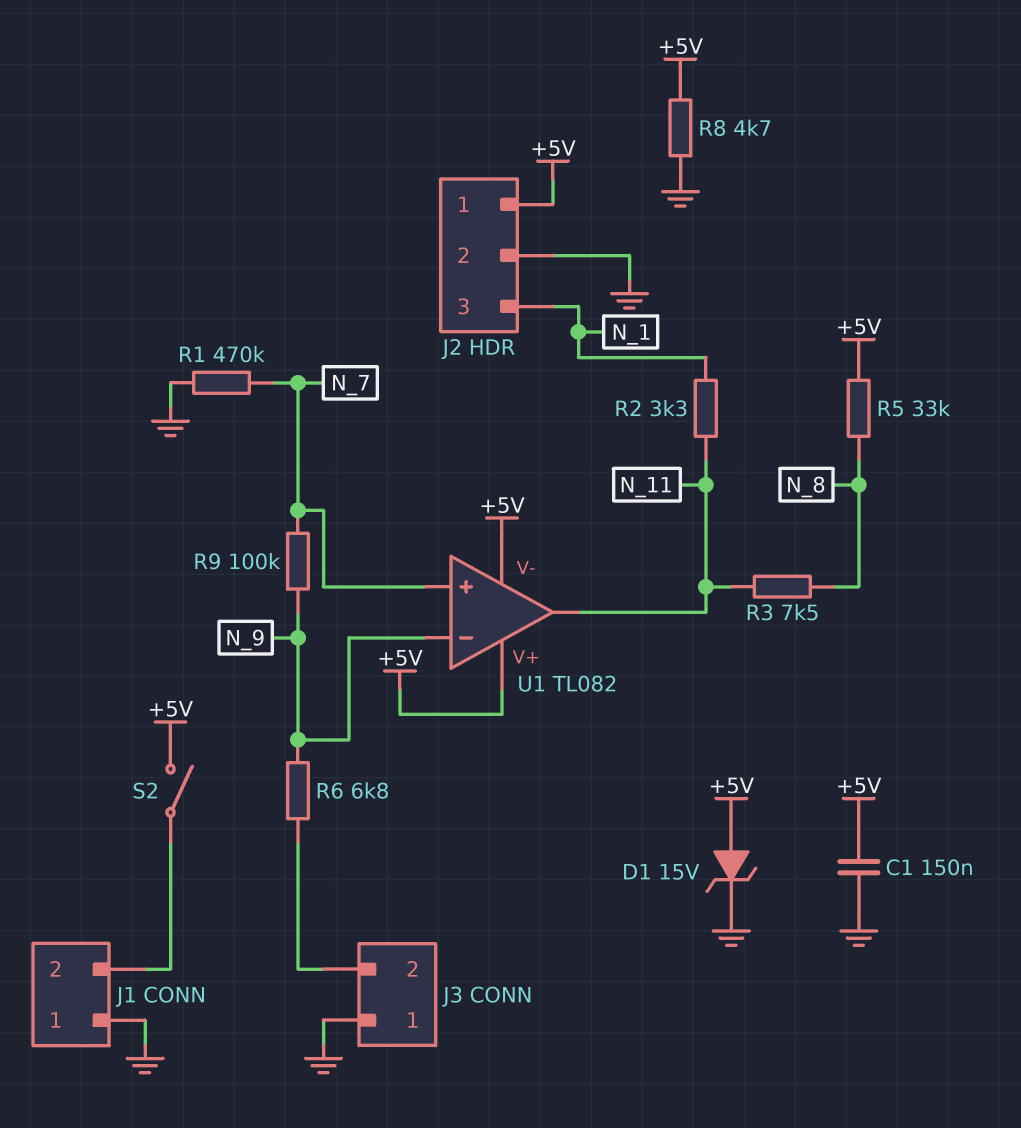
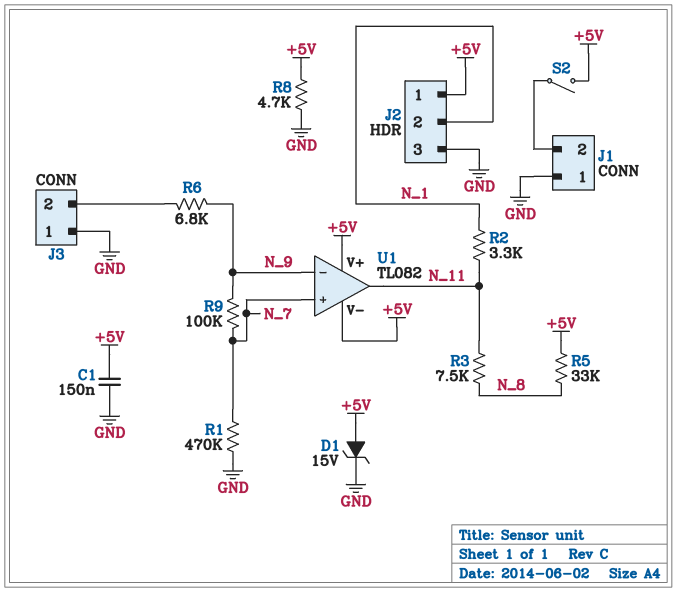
J2 pin 2: GND -> N_1
J2 pin 3: N_1 -> GND

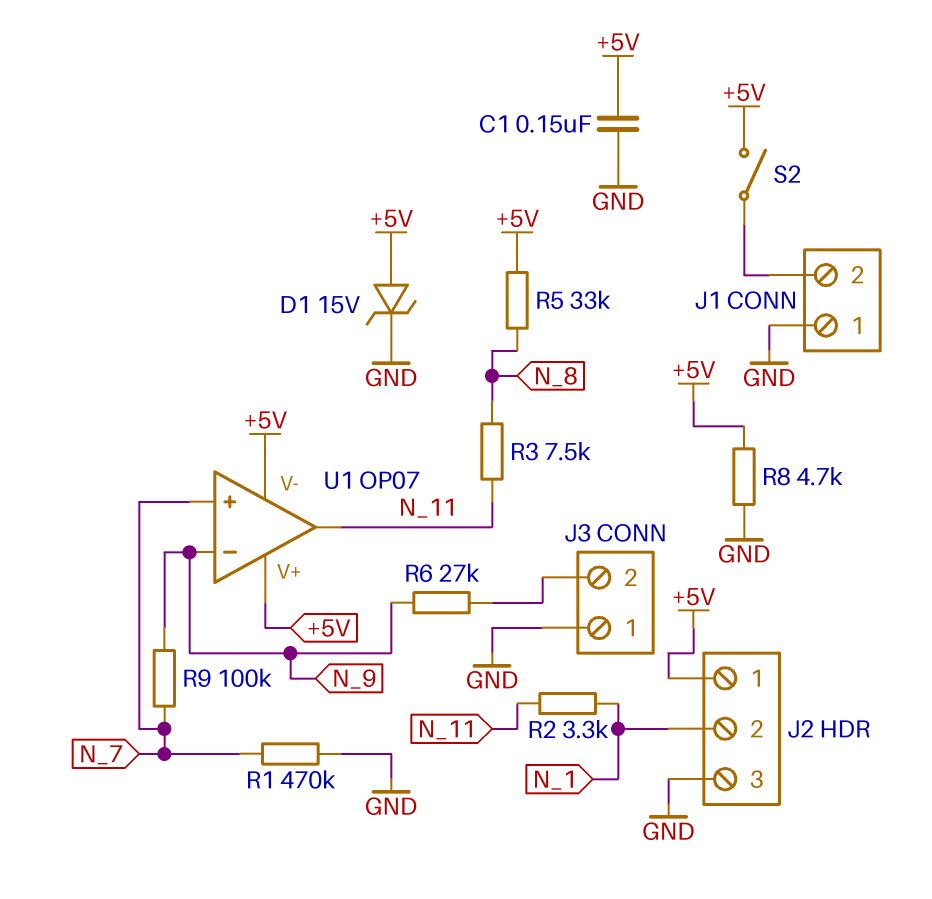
R6: 6.8k (J3/2, N_9) -> 27k (J3/2, N_9)
U1: TL082 -> OP07

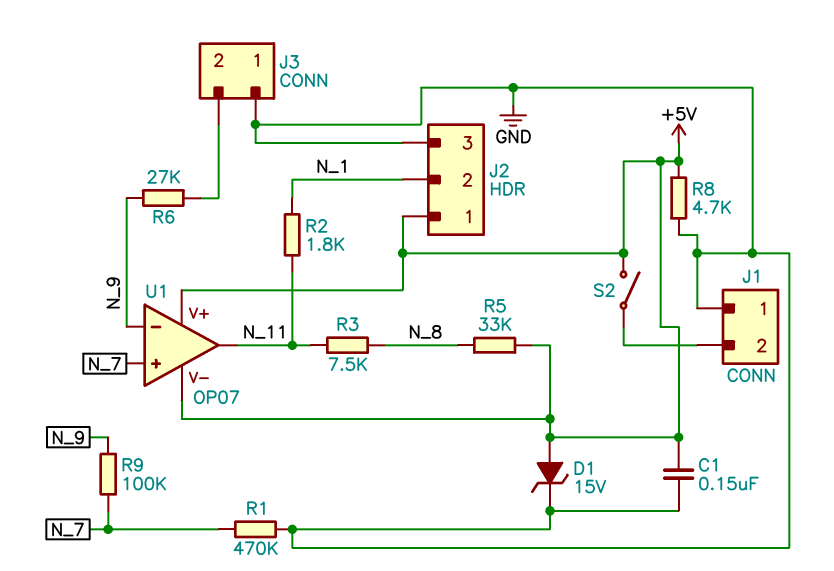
R2: 3.3k (N_1, N_11) -> 1.8k (N_1, N_11)

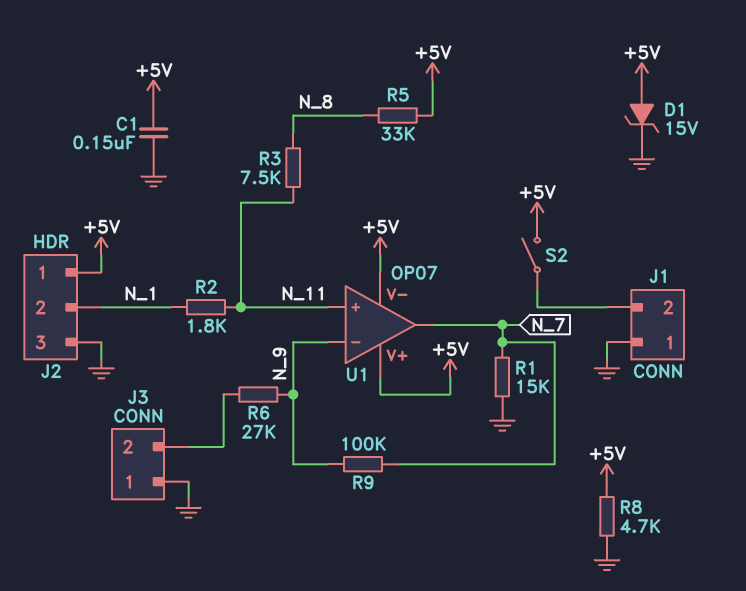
R1: 470k (GND, N_7) -> 15k (GND, N_7)
U1 pin in+: N_7 -> N_11
U1 pin out: N_11 -> N_7

